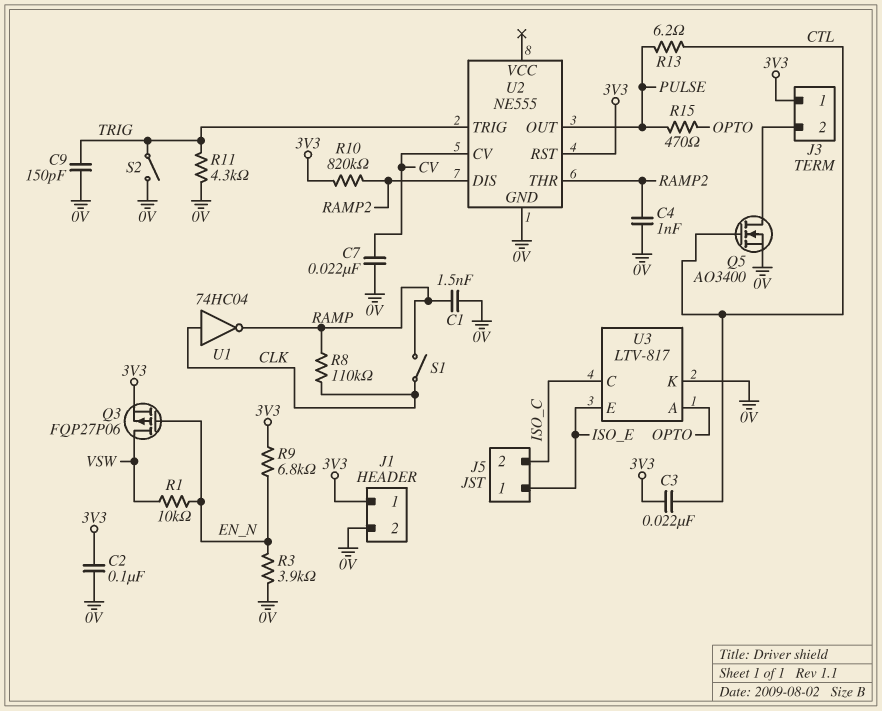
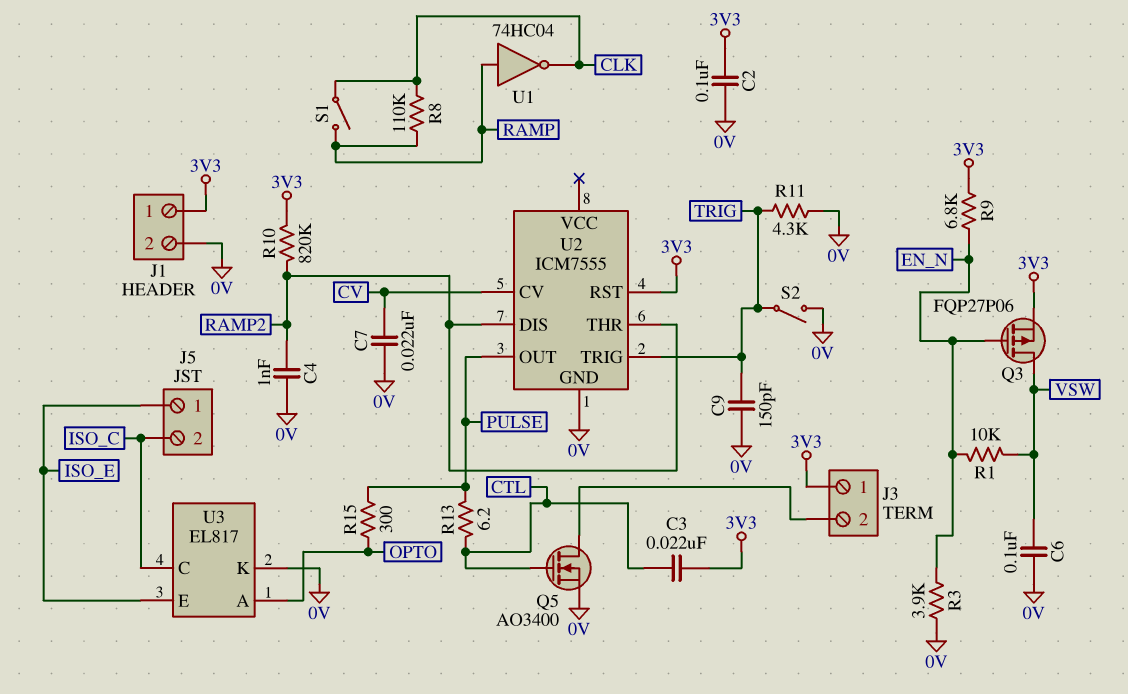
C1: 1.5nF (0V, RAMP) -> none
C6: none -> 100nF (0V, VSW)
R15: 470 (OPTO, PULSE) -> 300 (OPTO, PULSE)
U1: NOT 74HC04 (in CLK, out RAMP) -> NOT 74HC04 (in RAMP, out CLK)
U2: NE555 -> ICM7555
U3: LTV-817 -> EL817

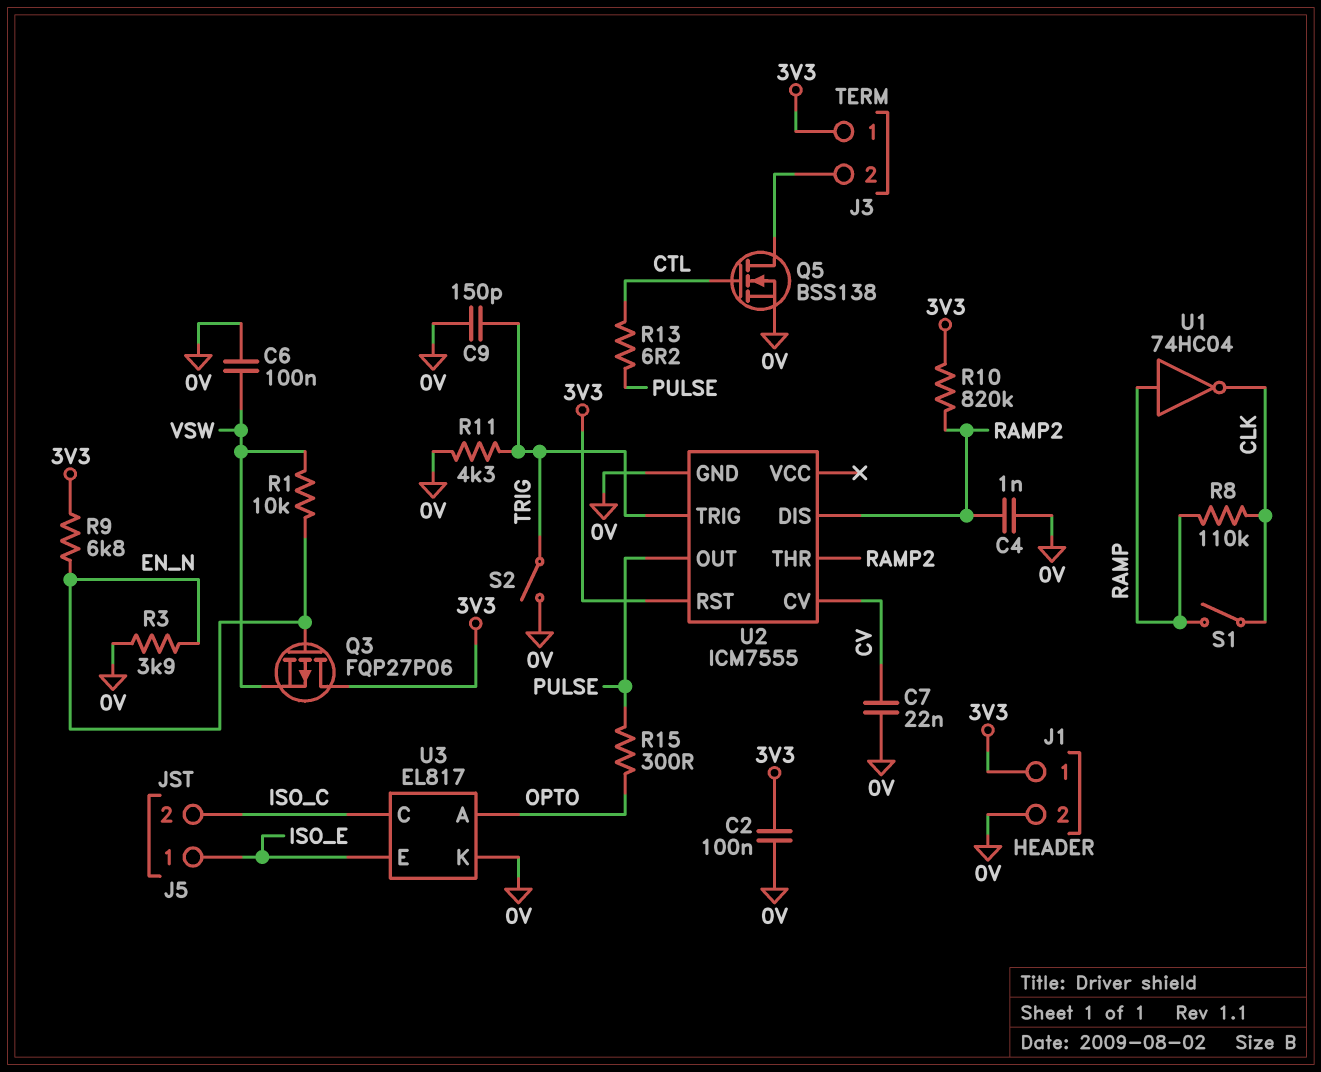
C3: 22nF (3V3, CTL) -> none
Q3: PMOS FQP27P06 (G EN_N, D VSW, S 3V3) -> PMOS FQP27P06 (G EN_N, D 3V3, S VSW)
Q5: NMOS AO3400 (G CTL, D J3/2, S 0V) -> NMOS BSS138 (G CTL, D J3/2, S 0V)

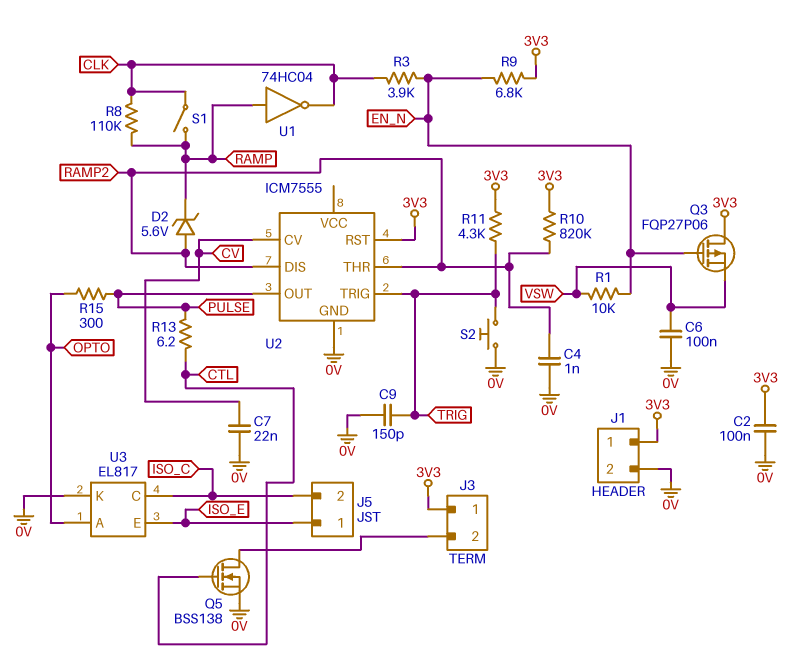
D2: none -> zener 5.6V (A RAMP2, K RAMP)
R3: 3.9k (0V, EN_N) -> 3.9k (CLK, EN_N)
R11: 4.3k (0V, TRIG) -> 4.3k (3V3, TRIG)
S2: switch (0V, TRIG) -> button (0V, TRIG)

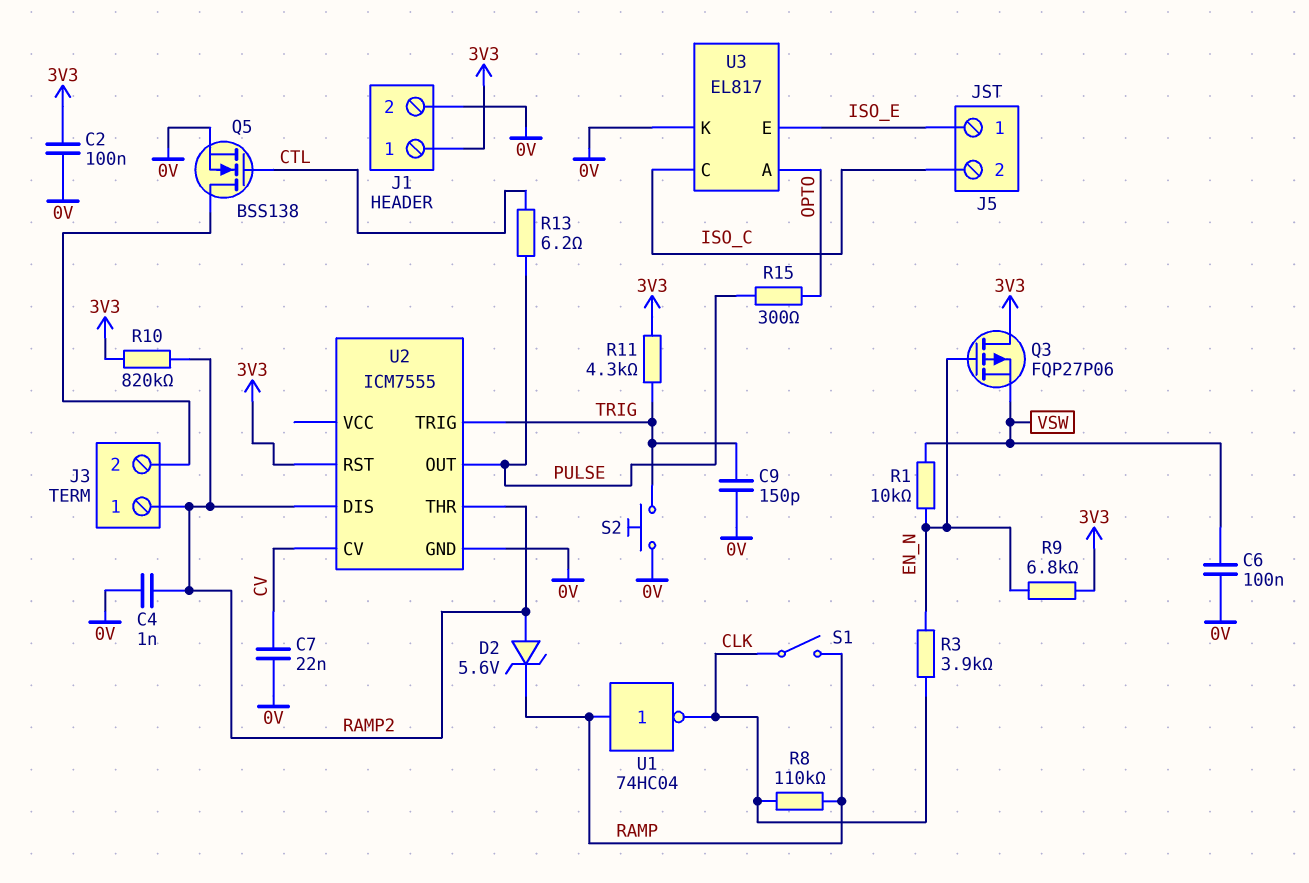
J3 pin 1: 3V3 -> RAMP2

